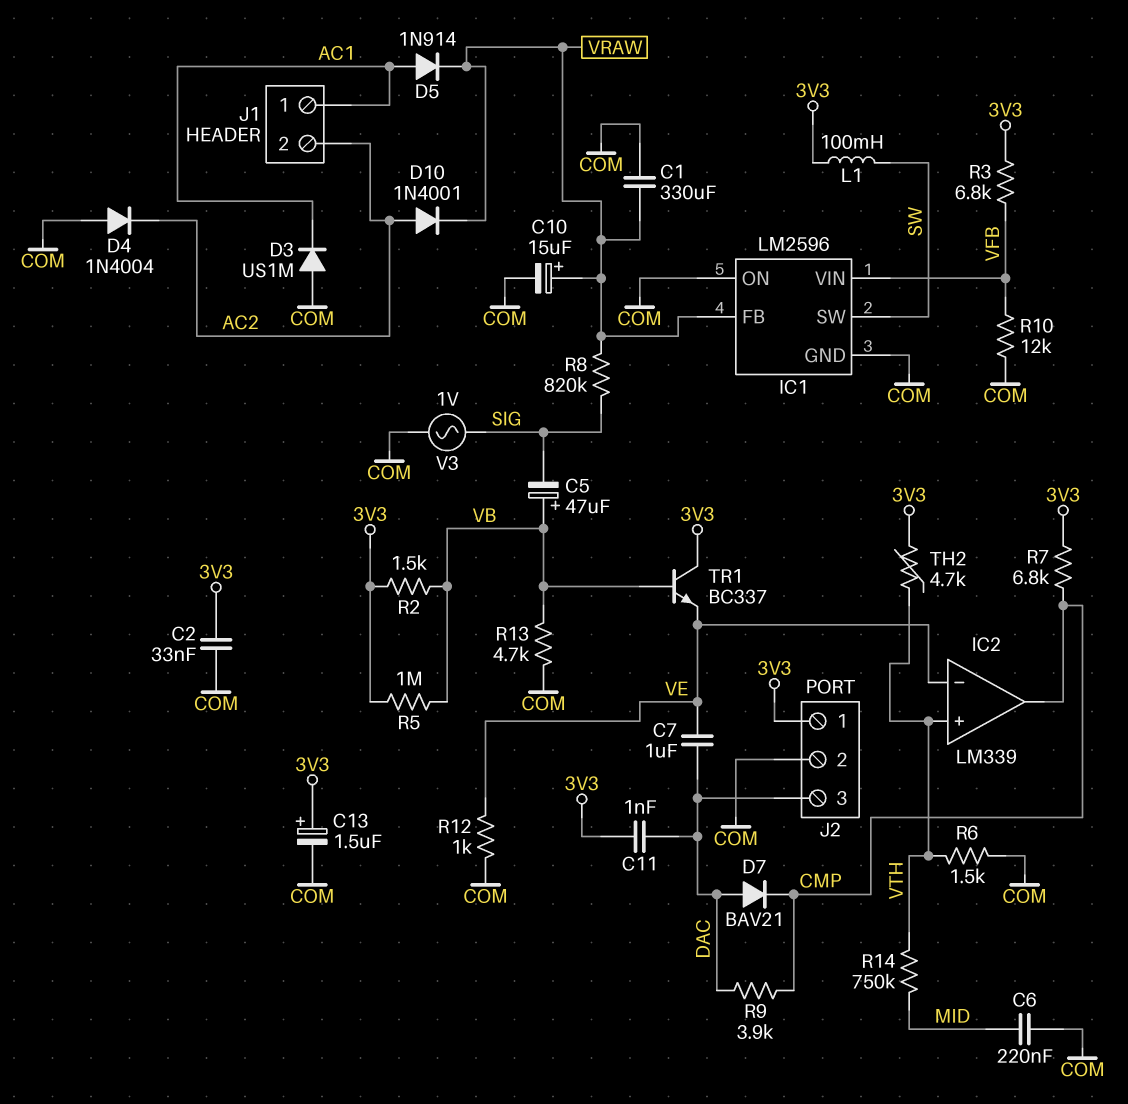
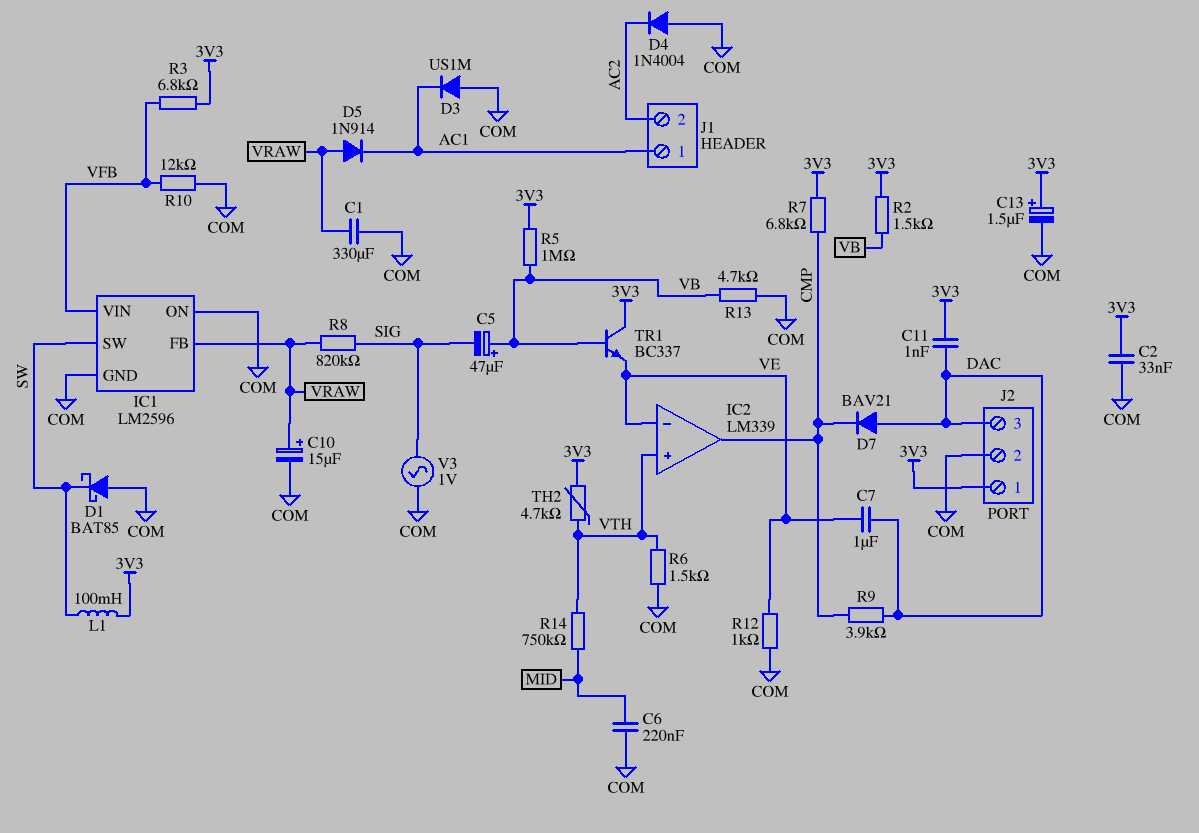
D1: none -> schottky BAT85 (A COM, K SW)
D5: diode 1N914 (A AC1, K VRAW) -> diode 1N914 (A VRAW, K AC1)
D10: diode 1N4001 (A AC2, K VRAW) -> none

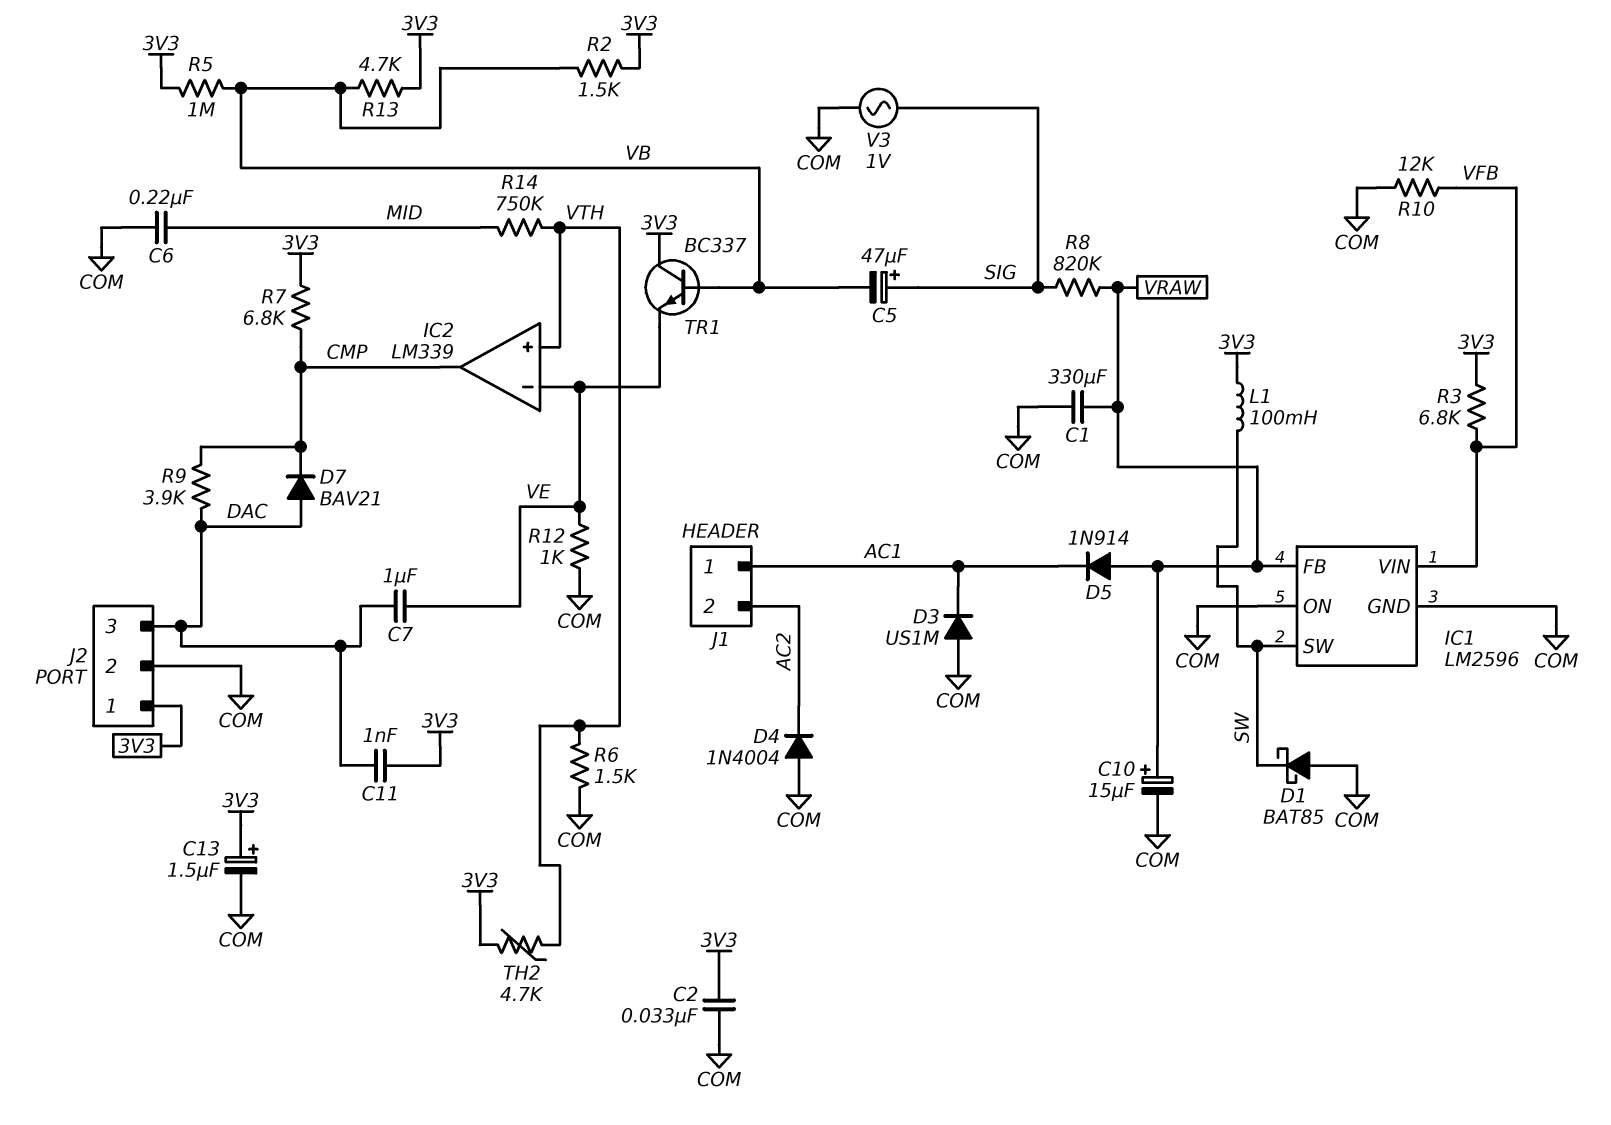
C5: 47uF (plus VB, minus SIG) -> 47uF (plus SIG, minus VB)
R13: 4.7k (COM, VB) -> 4.7k (3V3, VB)

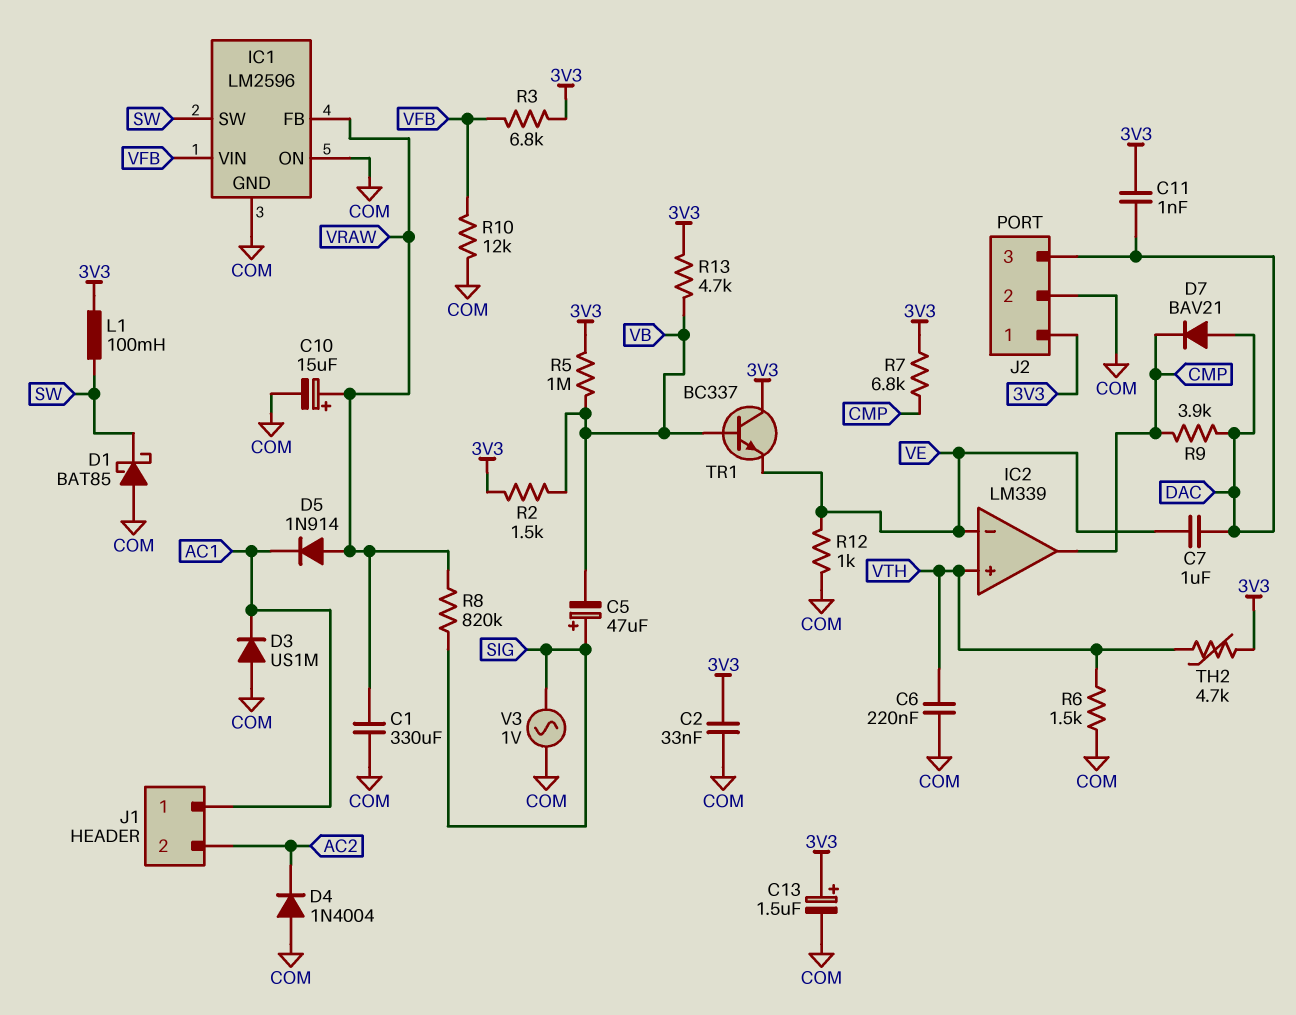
C6: 220nF (COM, MID) -> 220nF (COM, VTH)
R14: 750k (MID, VTH) -> none

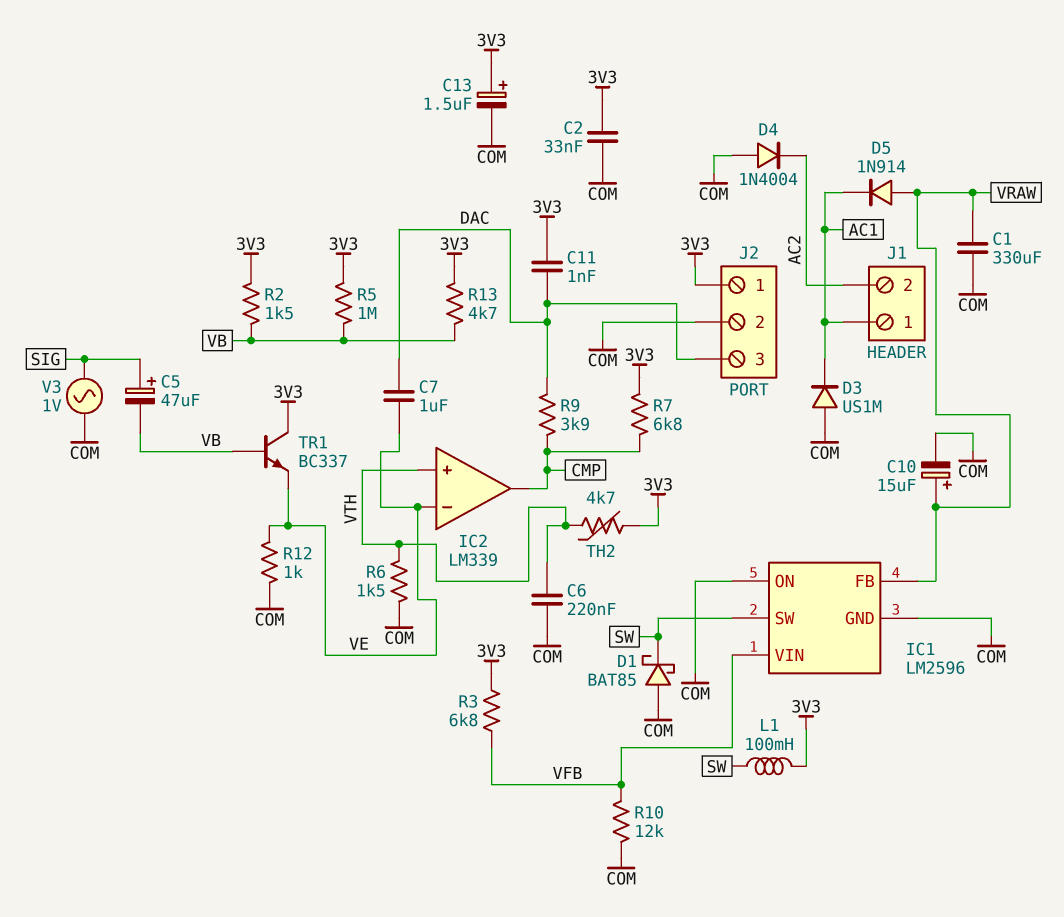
D7: diode BAV21 (A DAC, K CMP) -> none
R8: 820k (SIG, VRAW) -> none

